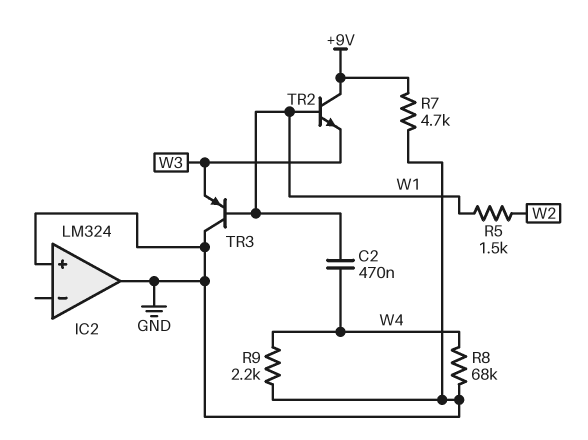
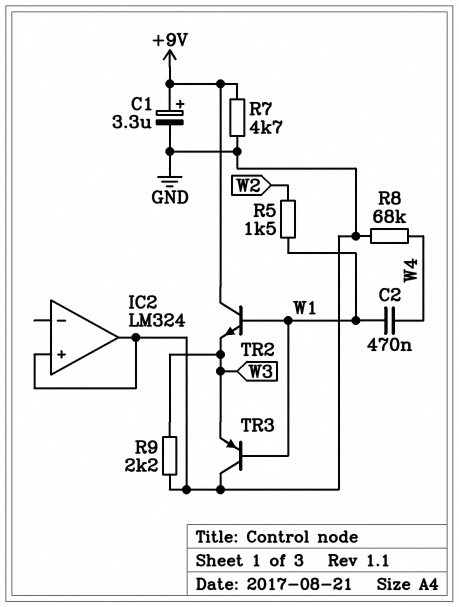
C1: none -> 3.3uF (plus +9V, minus GND)
R9: 2.2k (GND, W4) -> 2.2k (GND, W3)

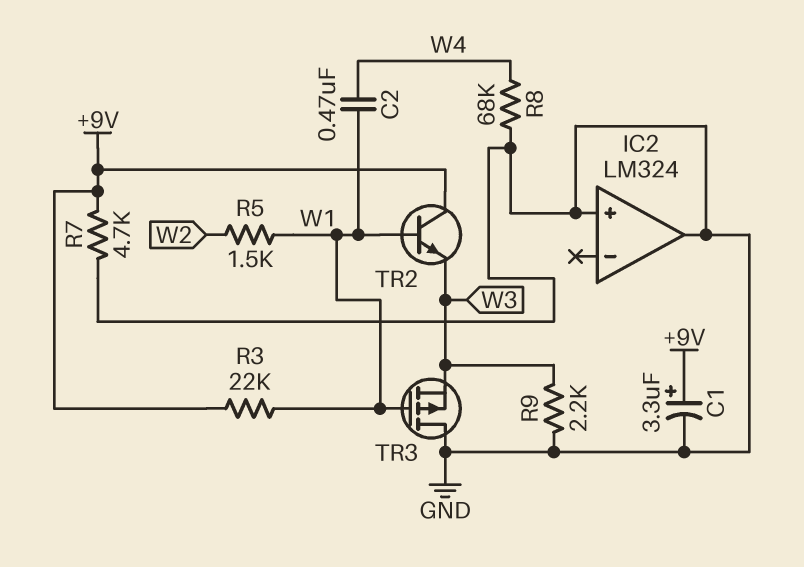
R3: none -> 22k (+9V, W1)
TR3: PNP (B W1, C GND, E W3) -> PMOS (G W1, D GND, S W3)

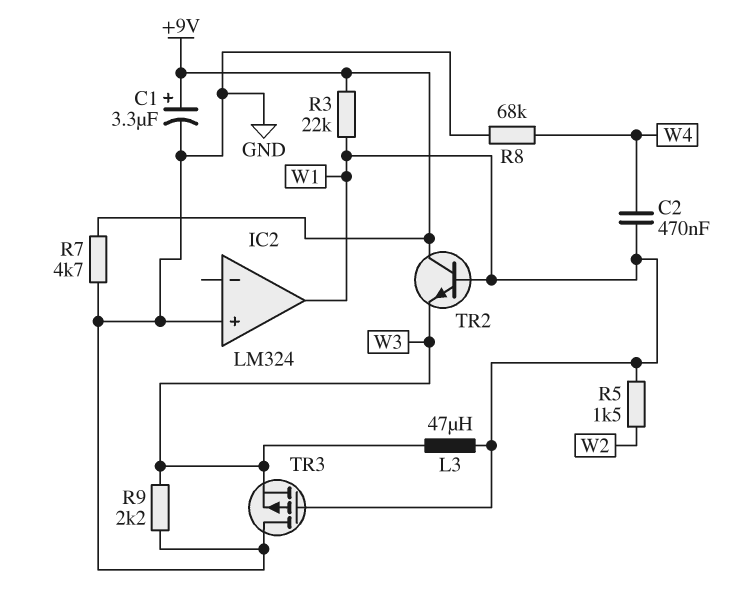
IC2 pin out: GND -> W1
L3: none -> 47uH (W1, W3)

